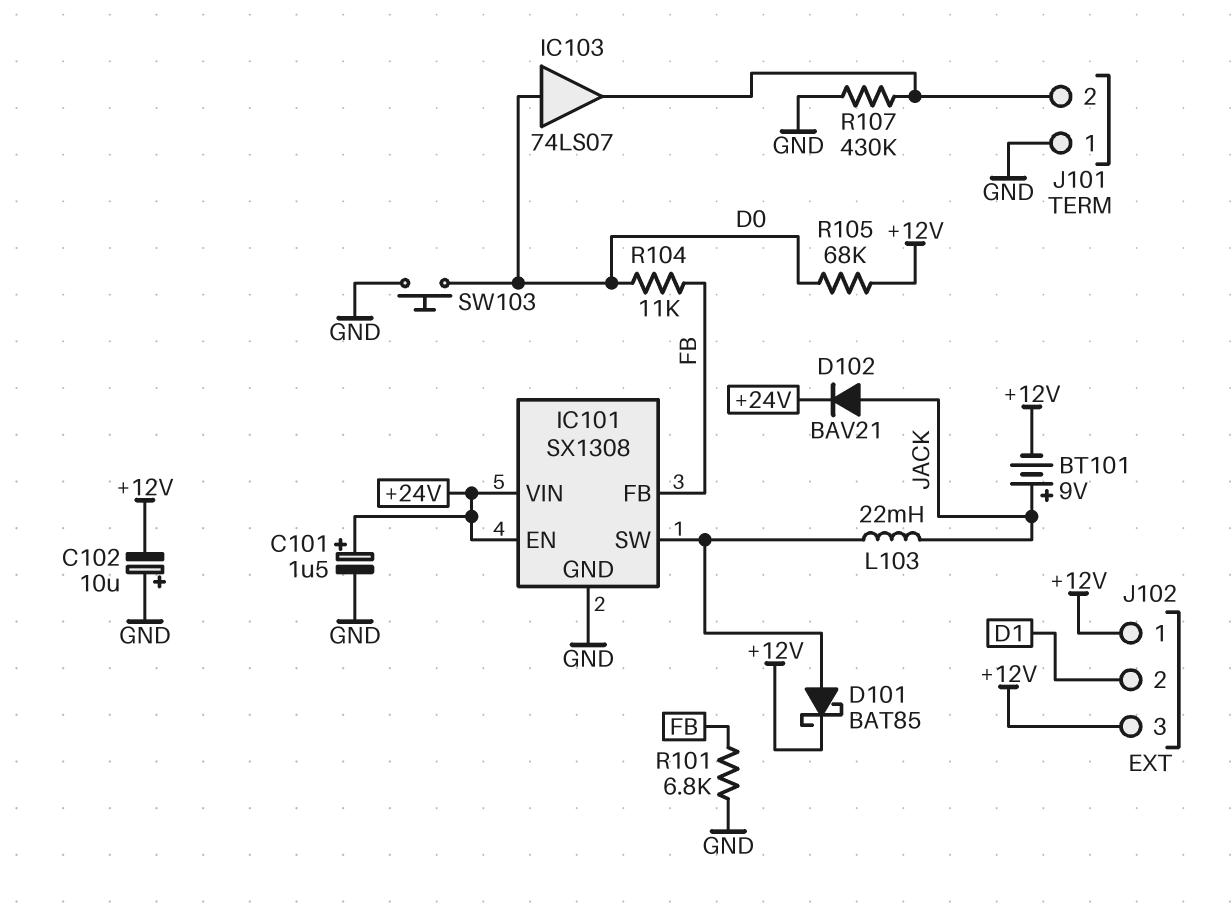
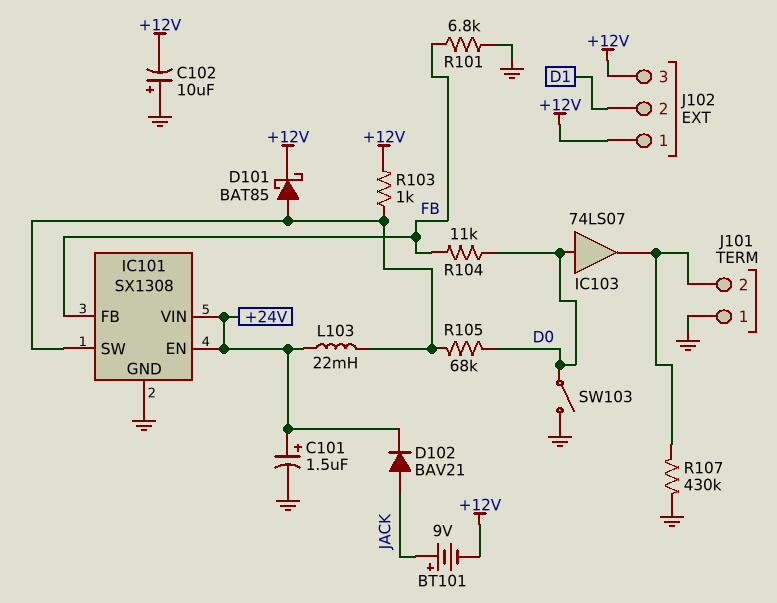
L103: 22mH (IC101/SW, JACK) -> 22mH (+24V, IC101/SW)
R103: none -> 1k (+12V, IC101/SW)
R105: 68k (+12V, D0) -> 68k (D0, IC101/SW)
SW103: button (D0, GND) -> switch (D0, GND)

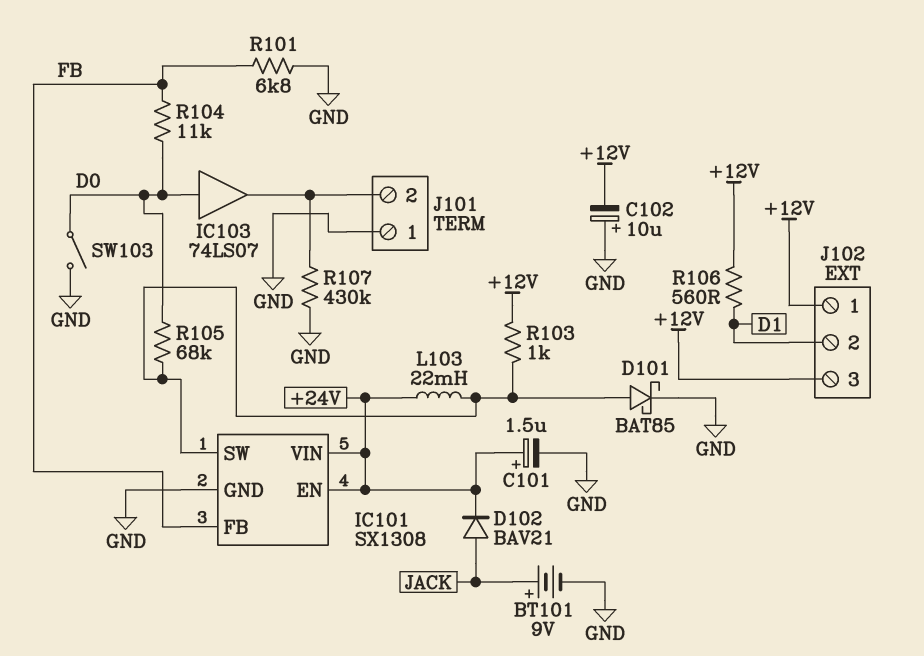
BT101: 9V (plus JACK, minus +12V) -> 9V (plus JACK, minus GND)
D101: schottky BAT85 (A IC101/SW, K +12V) -> schottky BAT85 (A IC101/SW, K GND)
R106: none -> 560 (+12V, D1)

